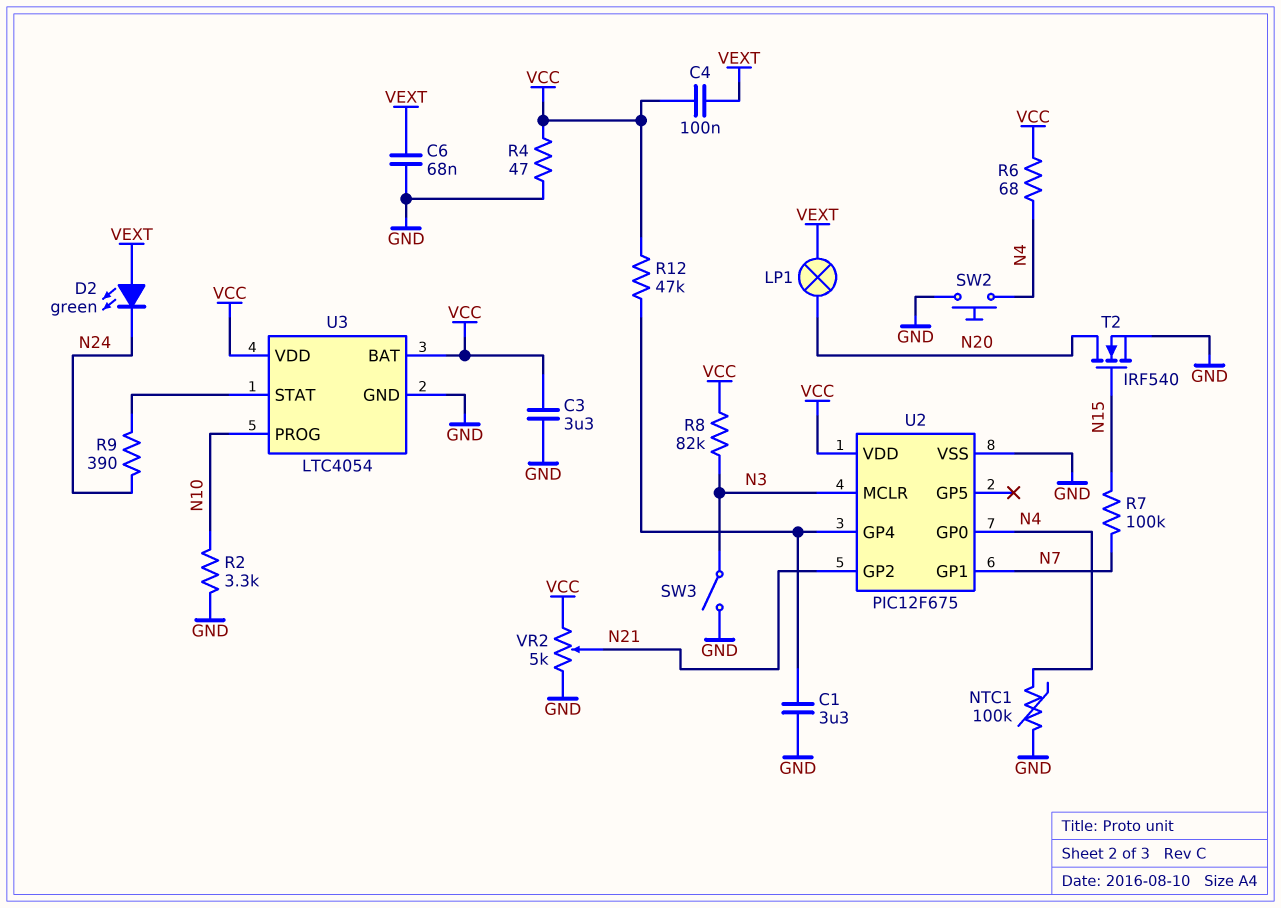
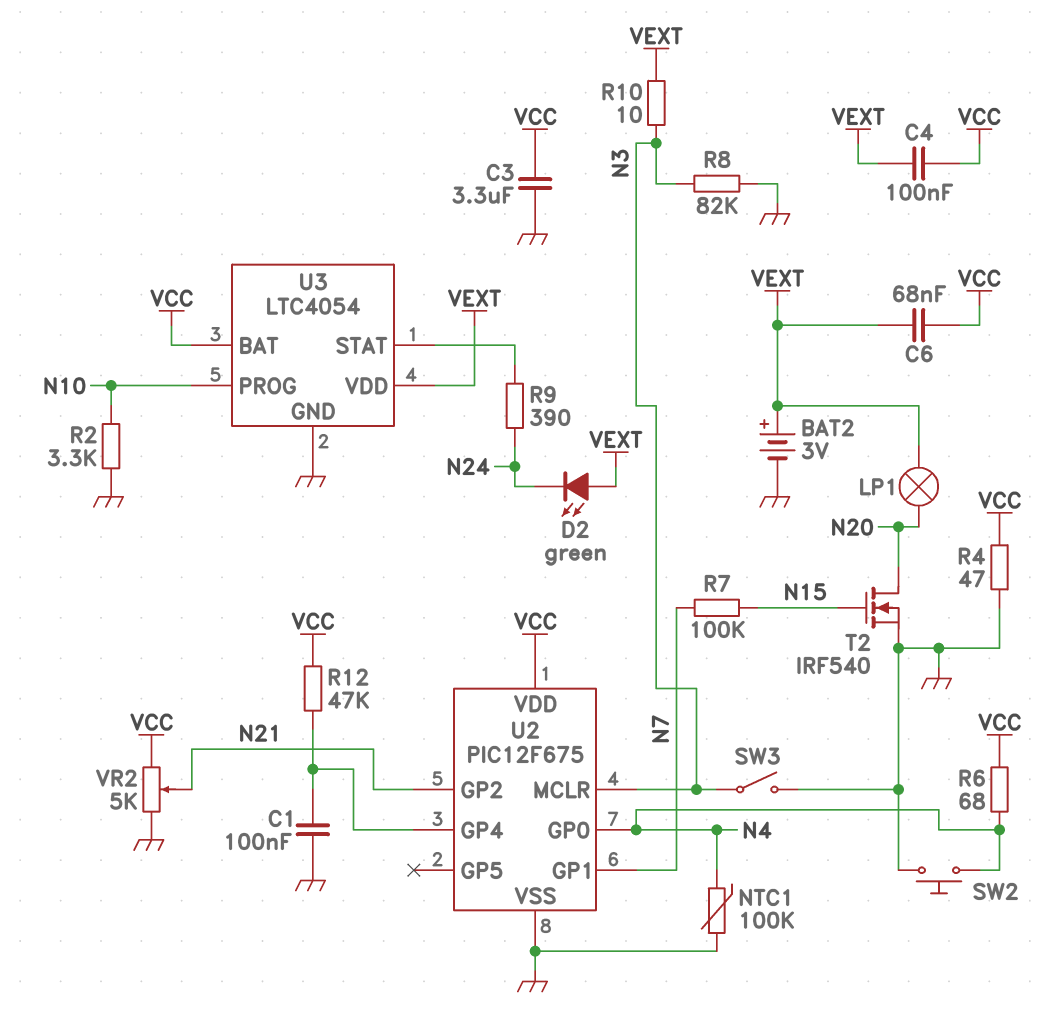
BAT2: none -> 3V (plus VEXT, minus GND)
C1: 3.3uF (GND, U2/GP4) -> 100nF (GND, U2/GP4)
C6: 68nF (GND, VEXT) -> 68nF (VCC, VEXT)
R8: 82k (N3, VCC) -> 82k (GND, N3)
R10: none -> 10 (N3, VEXT)
U3 pin VDD: VCC -> VEXT

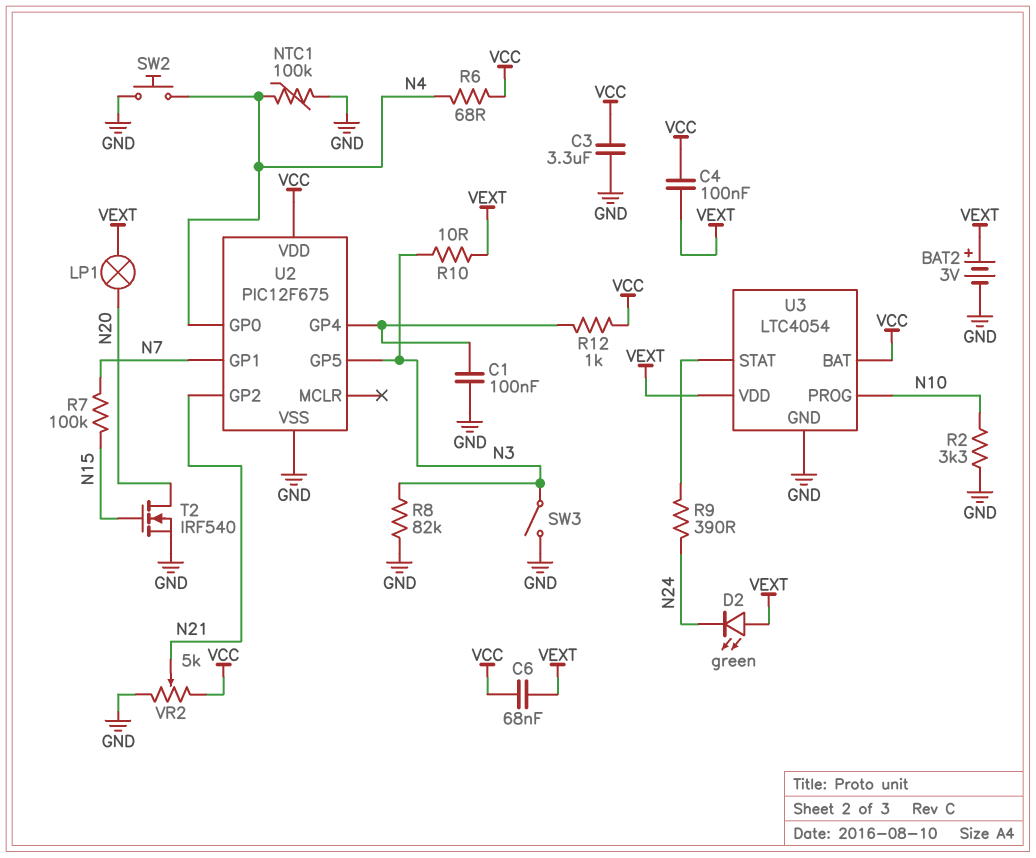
R4: 47 (GND, VCC) -> none
R12: 47k (U2/GP4, VCC) -> 1k (U2/GP4, VCC)
U2 pin GP5: none -> N3
U2 pin MCLR: N3 -> none

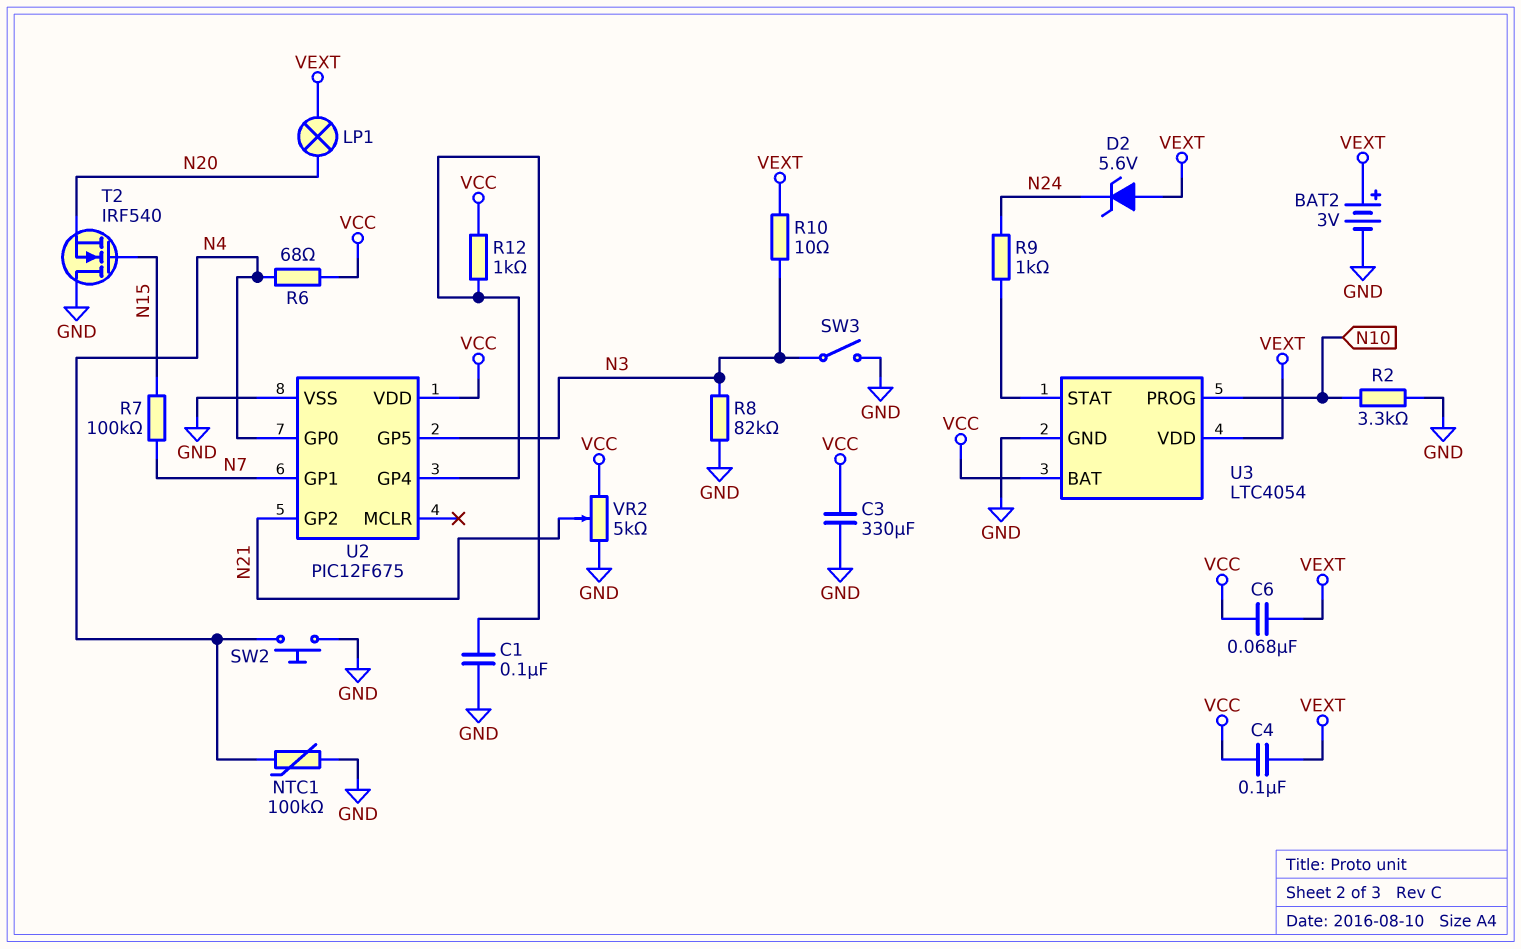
C3: 3.3uF (GND, VCC) -> 330uF (GND, VCC)
D2: LED green (A VEXT, K N24) -> zener 5.6V (A VEXT, K N24)
R9: 390 (N24, U3/STAT) -> 1k (N24, U3/STAT)
T2: NMOS IRF540 (G N15, D N20, S GND) -> NMOS IRF540 (G N15, D GND, S N20)

